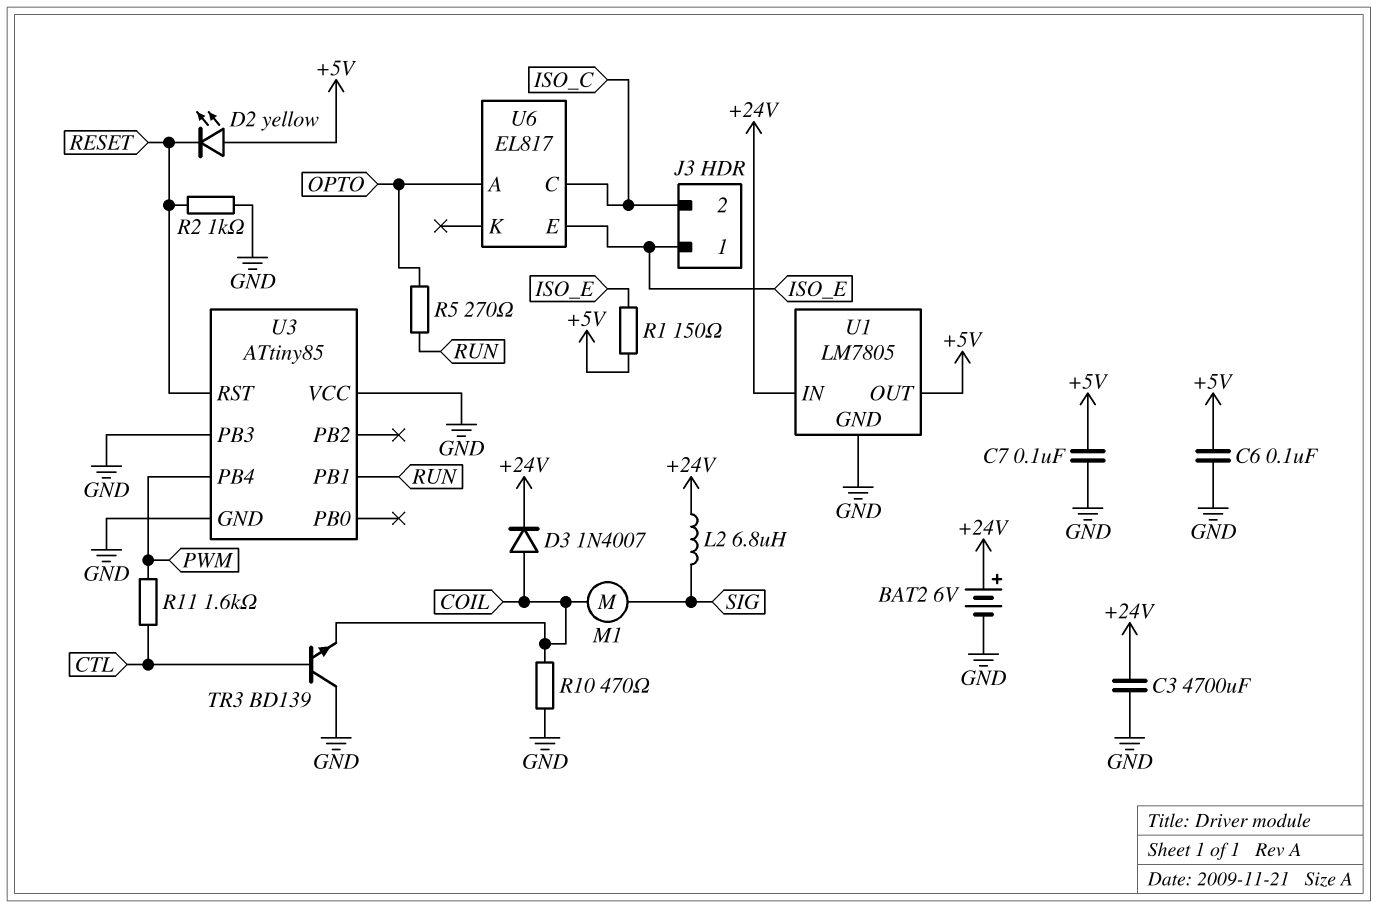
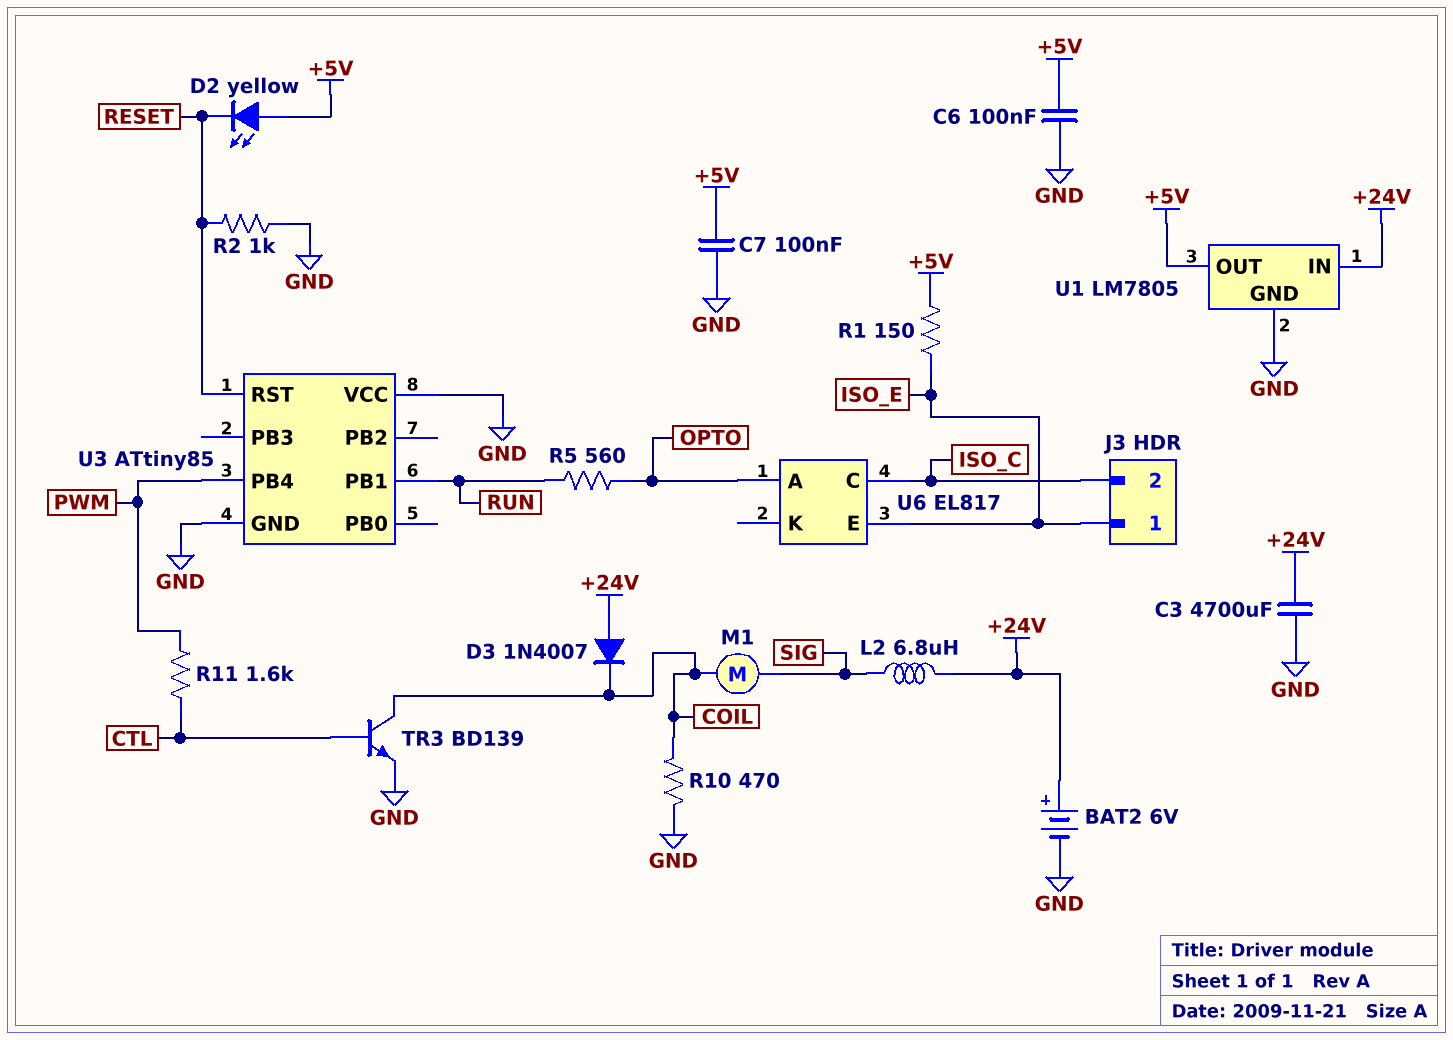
D3: diode 1N4007 (A COIL, K +24V) -> diode 1N4007 (A +24V, K COIL)
R5: 270 (OPTO, RUN) -> 560 (OPTO, RUN)
TR3: NPN BD139 (B CTL, C GND, E COIL) -> NPN BD139 (B CTL, C COIL, E GND)
U3 pin PB3: GND -> none

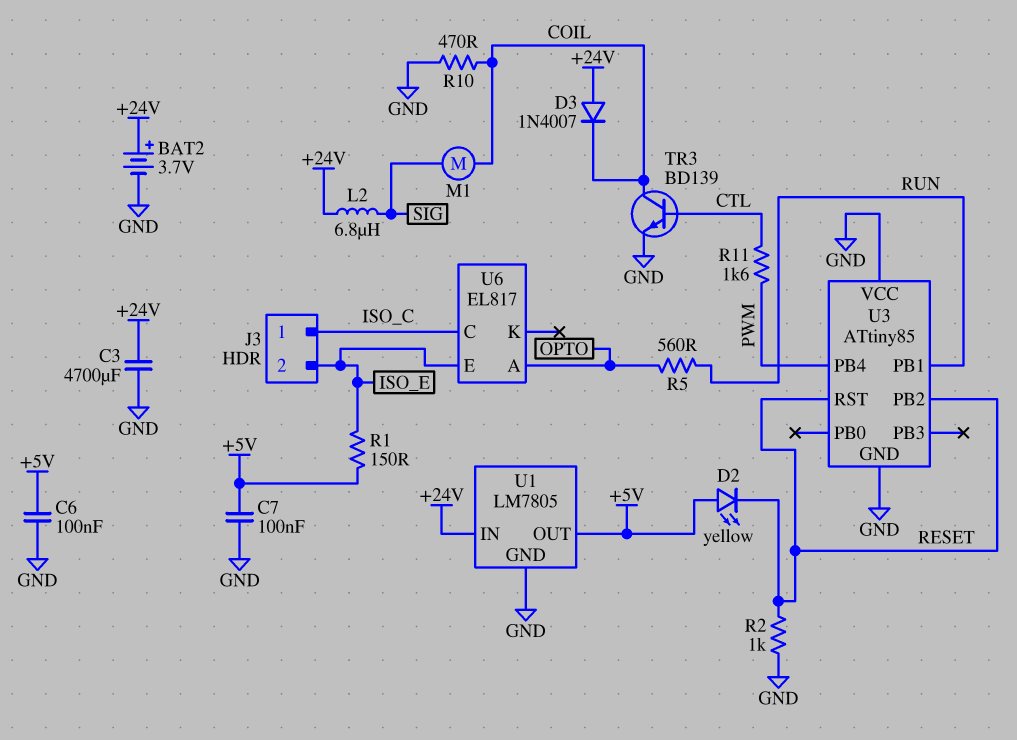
BAT2: 6V (plus +24V, minus GND) -> 3.7V (plus +24V, minus GND)
J3 pin 1: ISO_E -> ISO_C
J3 pin 2: ISO_C -> ISO_E
U3 pin PB2: none -> RESET

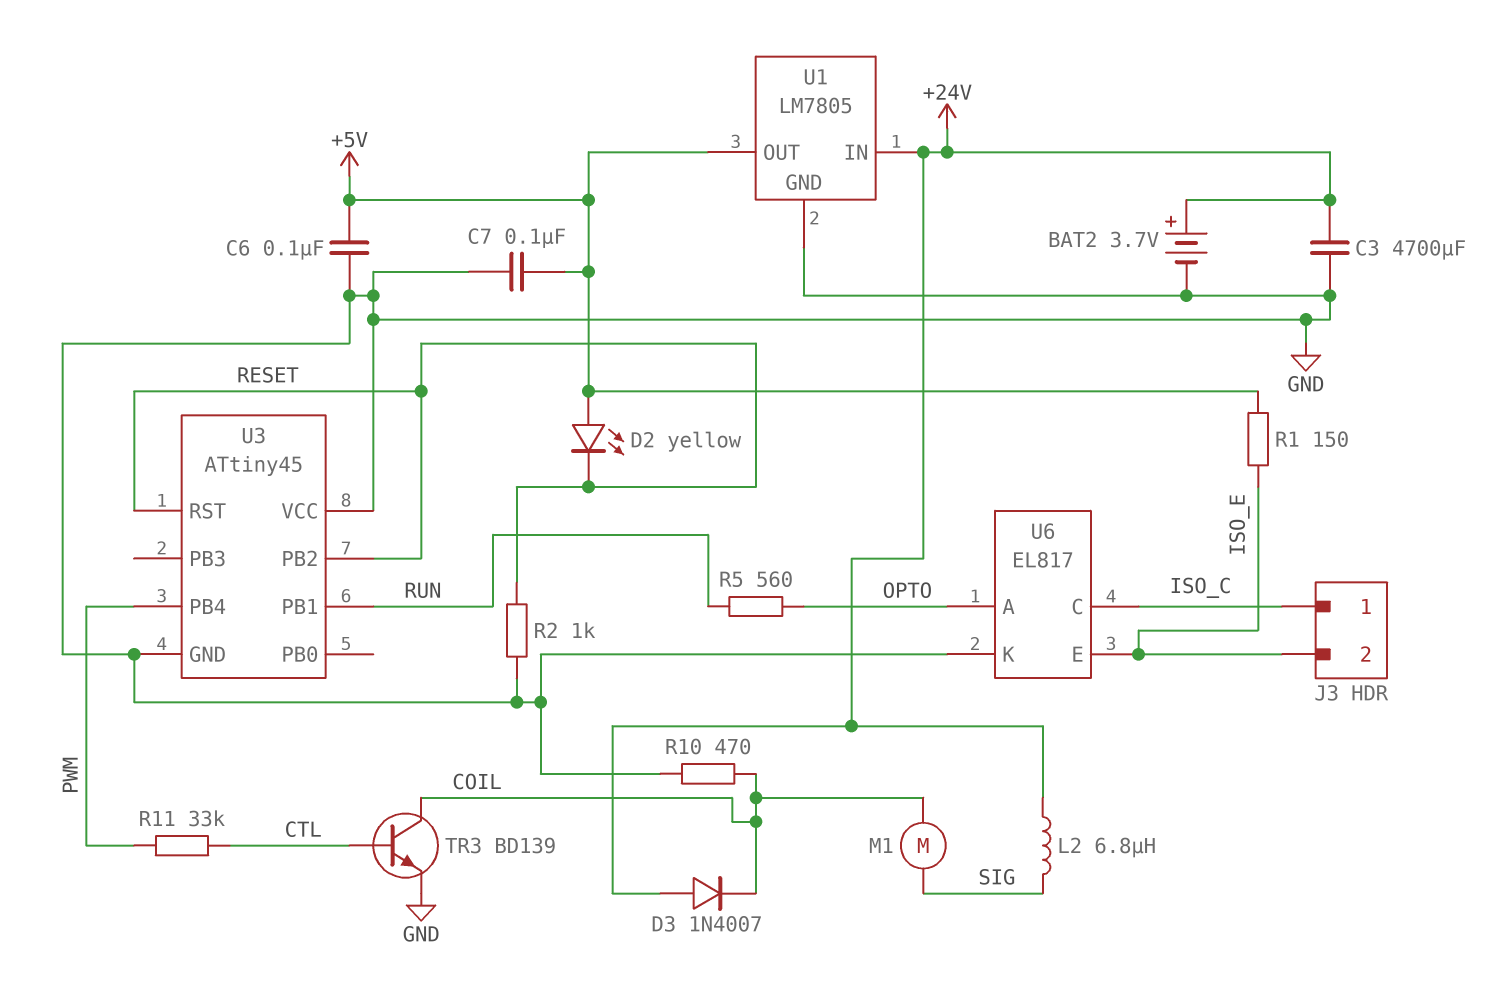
R11: 1.6k (CTL, PWM) -> 33k (CTL, PWM)
U3: ATtiny85 -> ATtiny45
U6 pin K: none -> GND

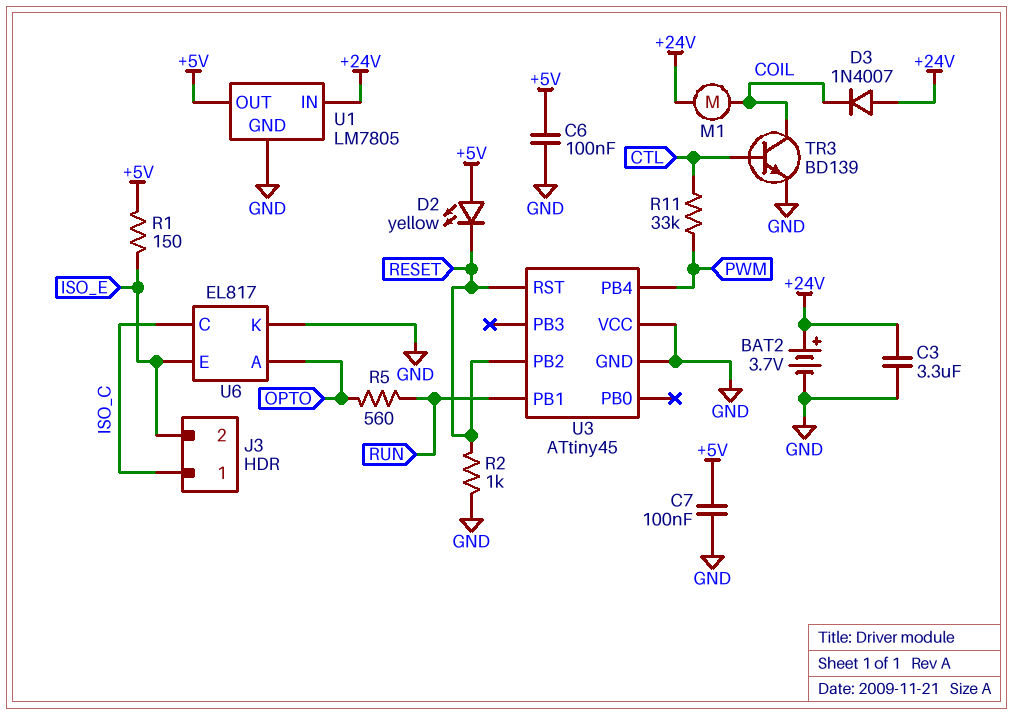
C3: 4700uF (+24V, GND) -> 3.3uF (+24V, GND)
L2: 6.8uH (+24V, SIG) -> none
M1: motor (COIL, SIG) -> motor (+24V, COIL)
R10: 470 (COIL, GND) -> none

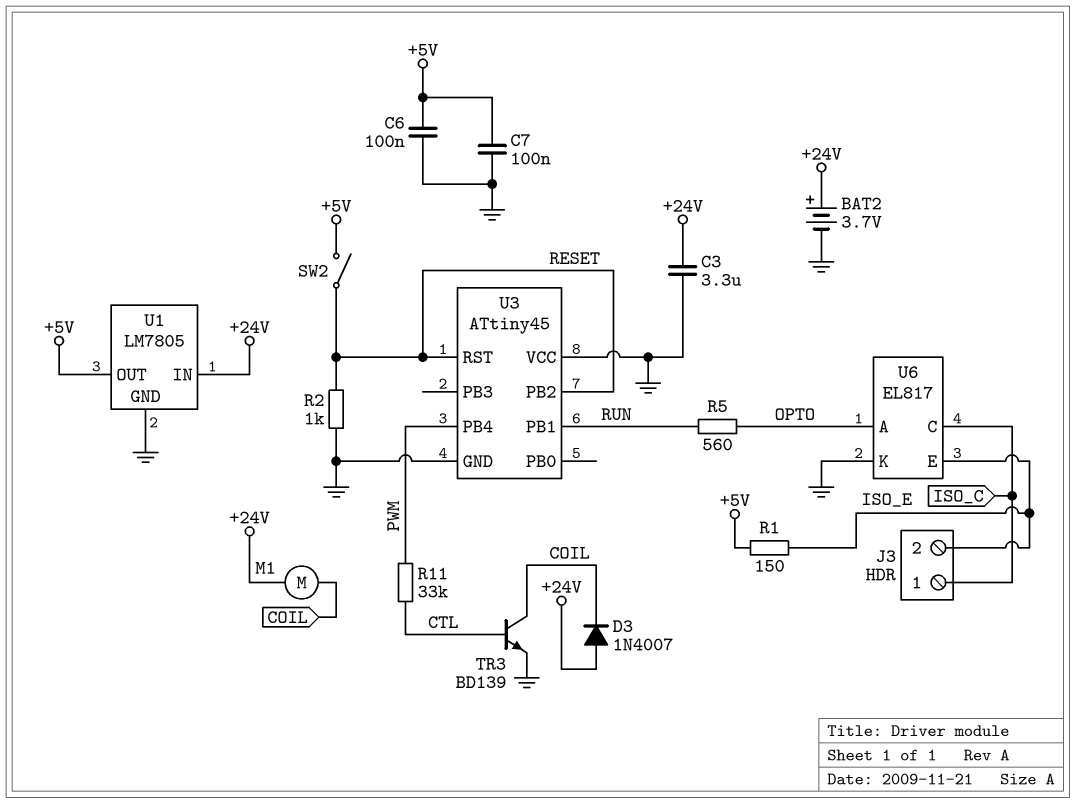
D2: LED yellow (A +5V, K RESET) -> none
SW2: none -> switch (+5V, RESET)

